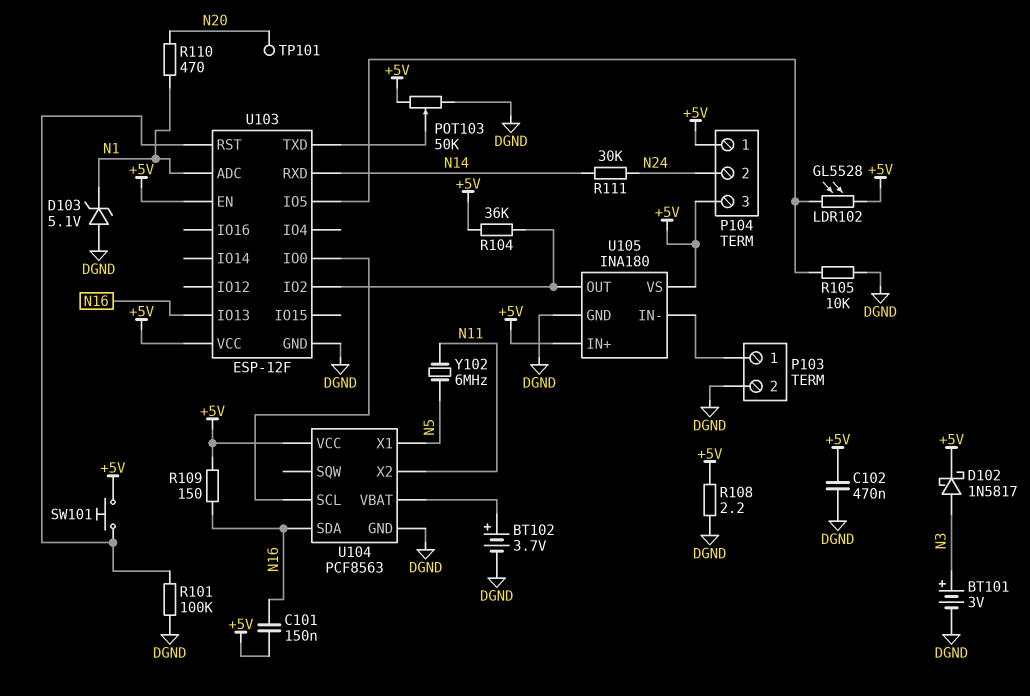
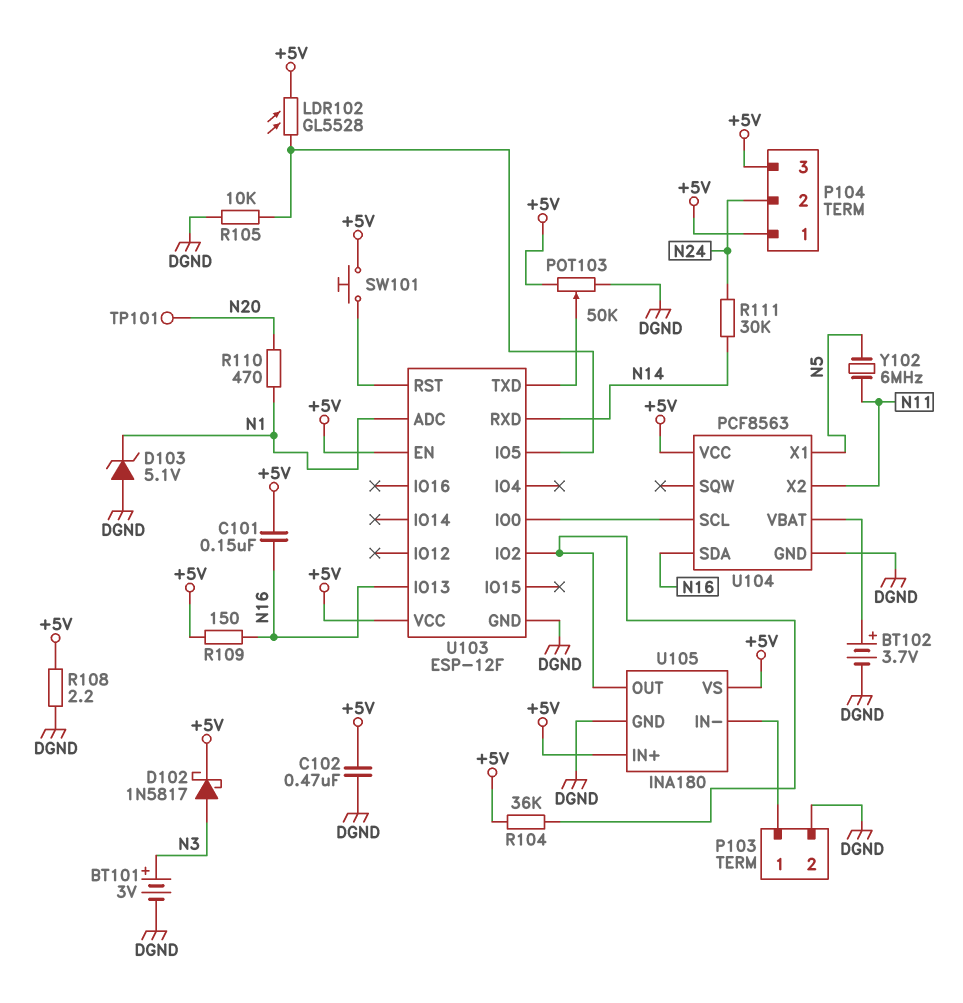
R101: 100k (DGND, U103/RST) -> none

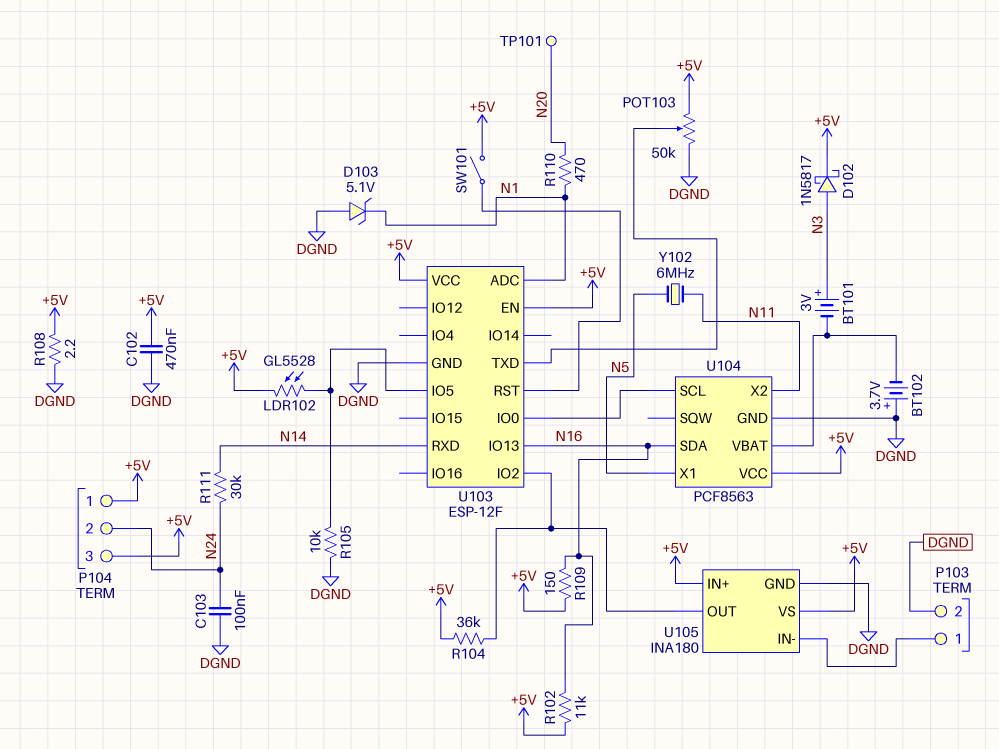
BT101: 3V (plus N3, minus DGND) -> 3V (plus N3, minus U104/VBAT)
BT102: 3.7V (plus U104/VBAT, minus DGND) -> 3.7V (plus DGND, minus U104/VBAT)
C101: 150nF (+5V, N16) -> none
C103: none -> 100nF (DGND, N24)
R102: none -> 11k (+5V, N16)
SW101: button (+5V, U103/RST) -> switch (+5V, U103/RST)

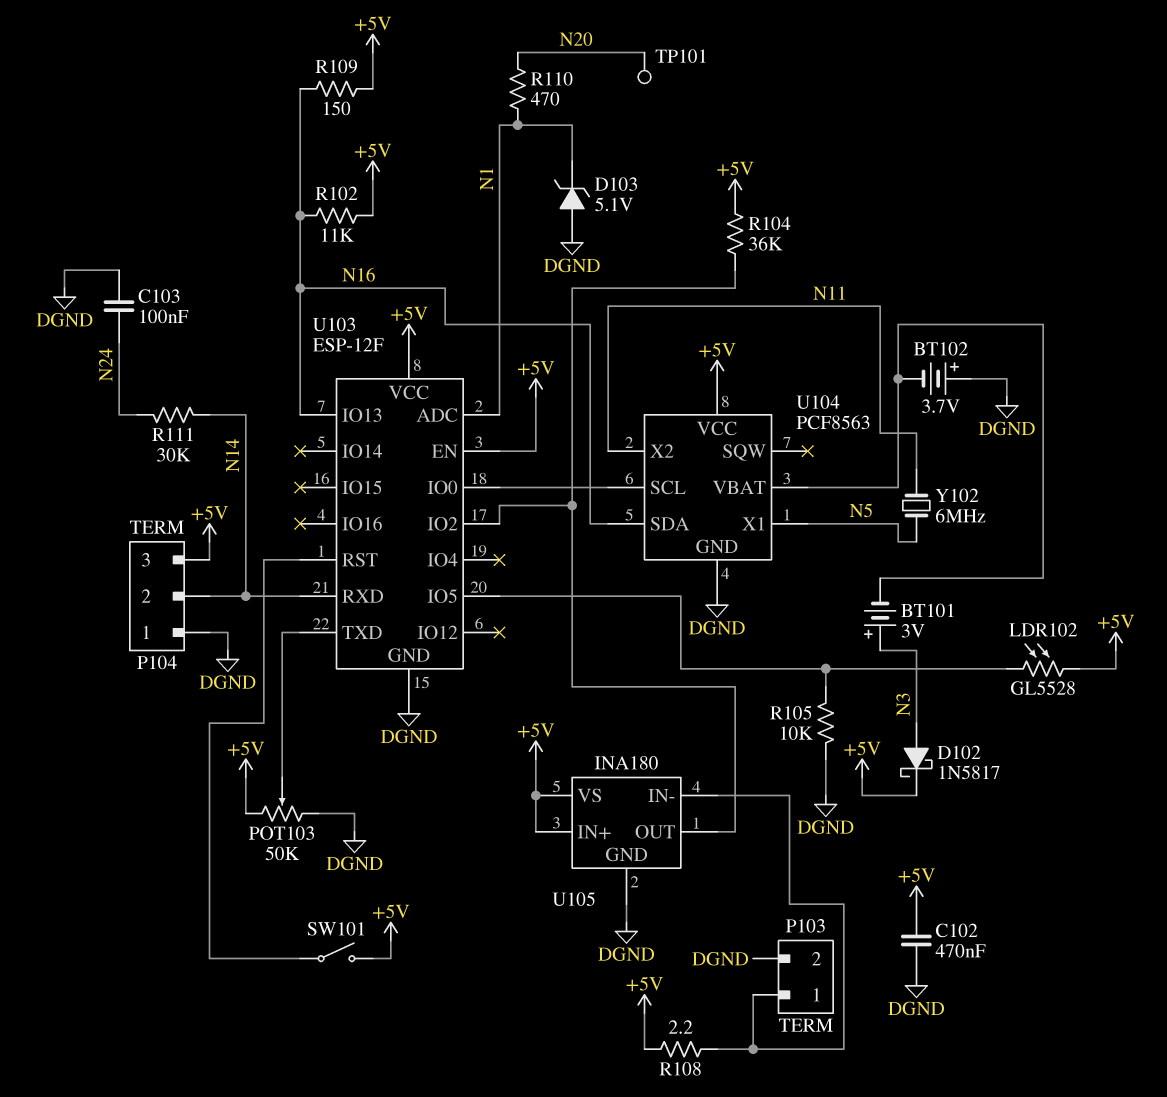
P104 pin 1: +5V -> DGND
P104 pin 2: N24 -> N14
R108: 2.2 (+5V, DGND) -> 2.2 (+5V, P103/1)

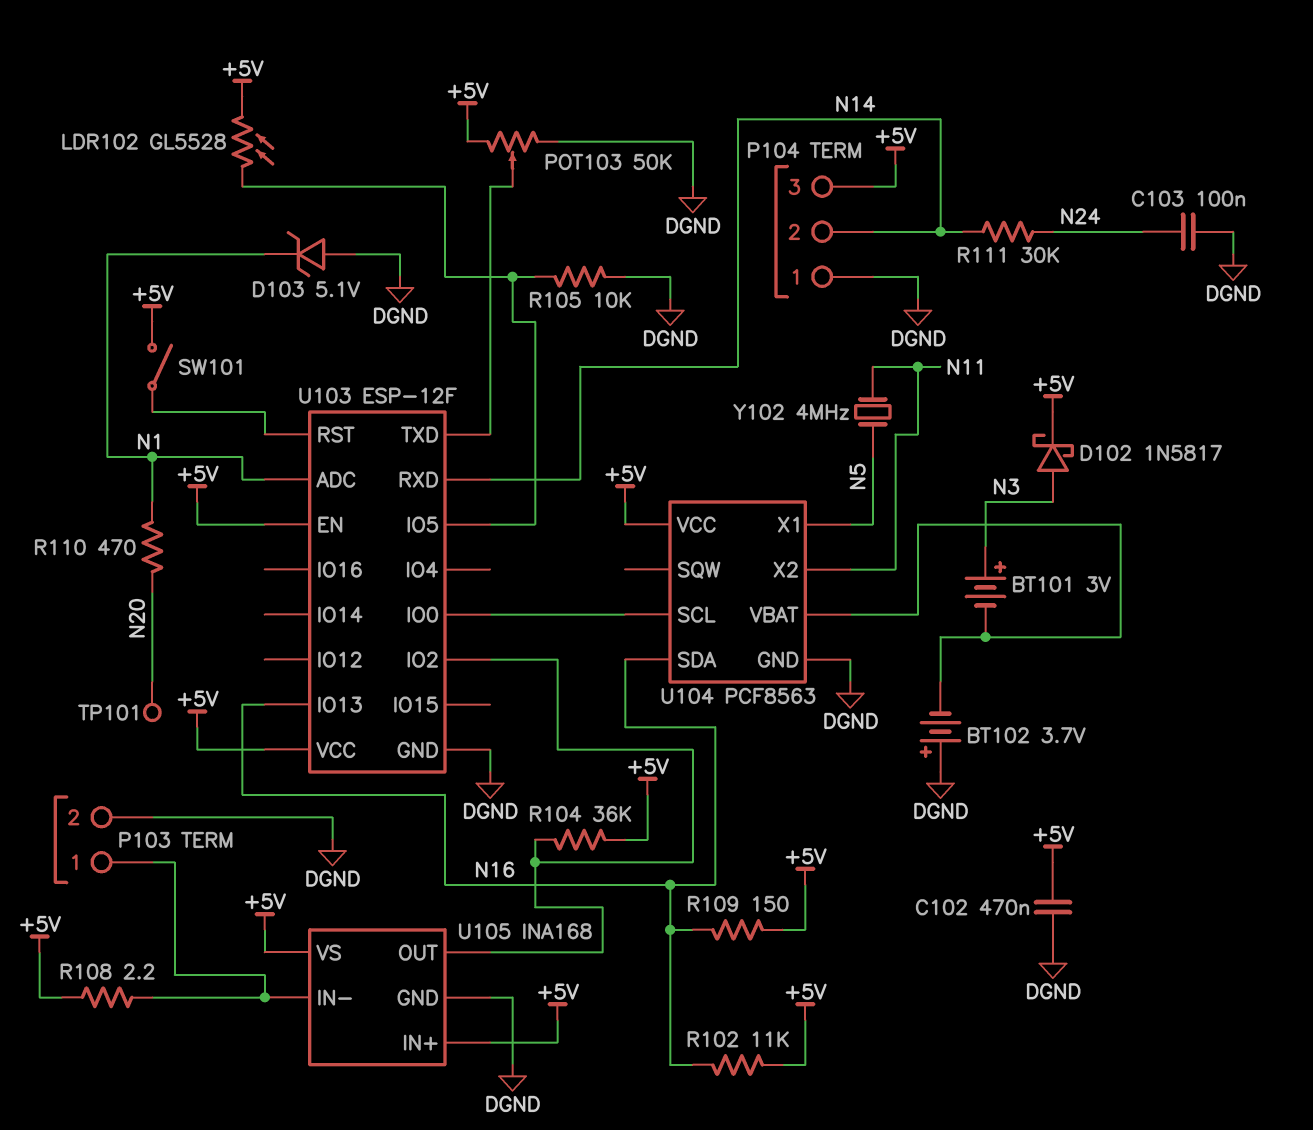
U105: INA180 -> INA168
Y102: 6MHz (N5, N11) -> 4MHz (N5, N11)

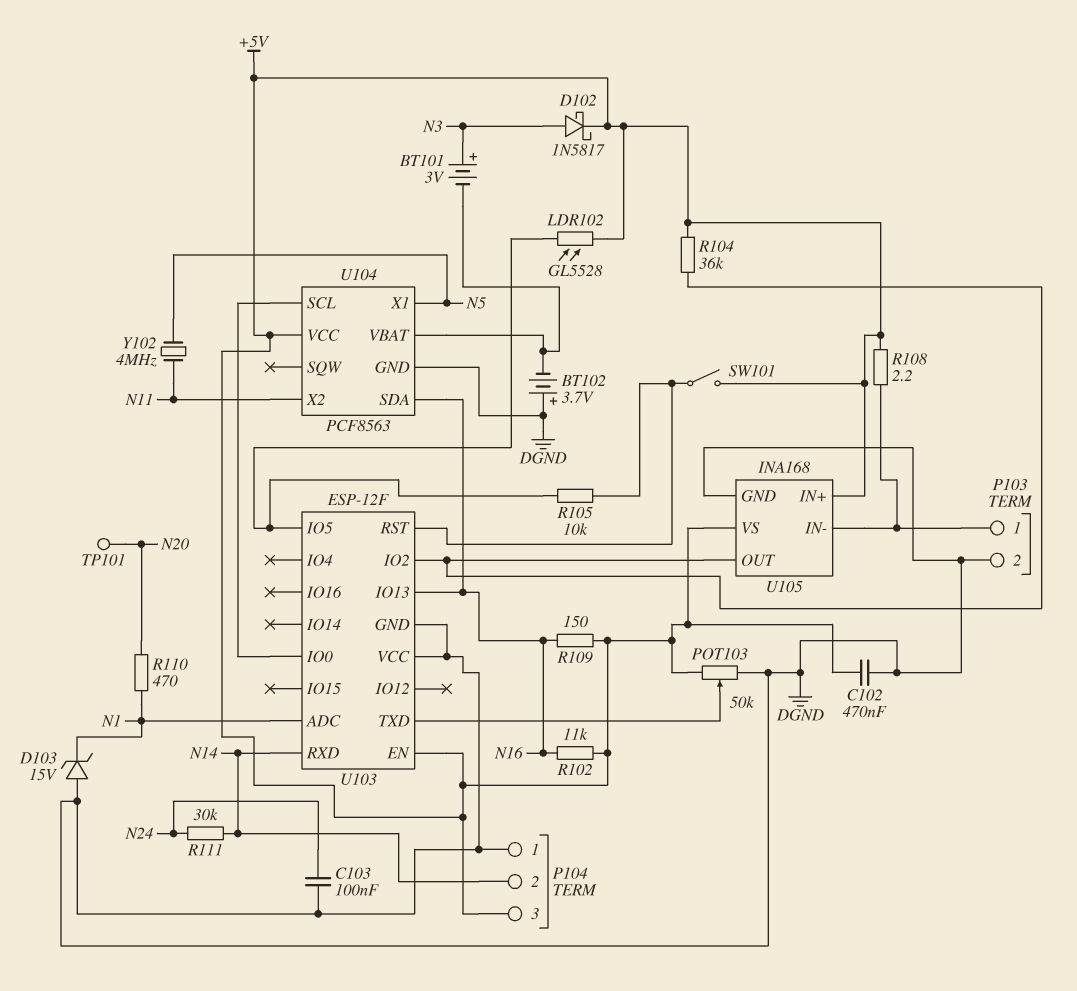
D103: zener 5.1V (A DGND, K N1) -> zener 15V (A DGND, K N1)
R105: 10k (DGND, U103/IO5) -> 10k (U103/IO5, U103/RST)
U103 pin VCC: +5V -> DGND

